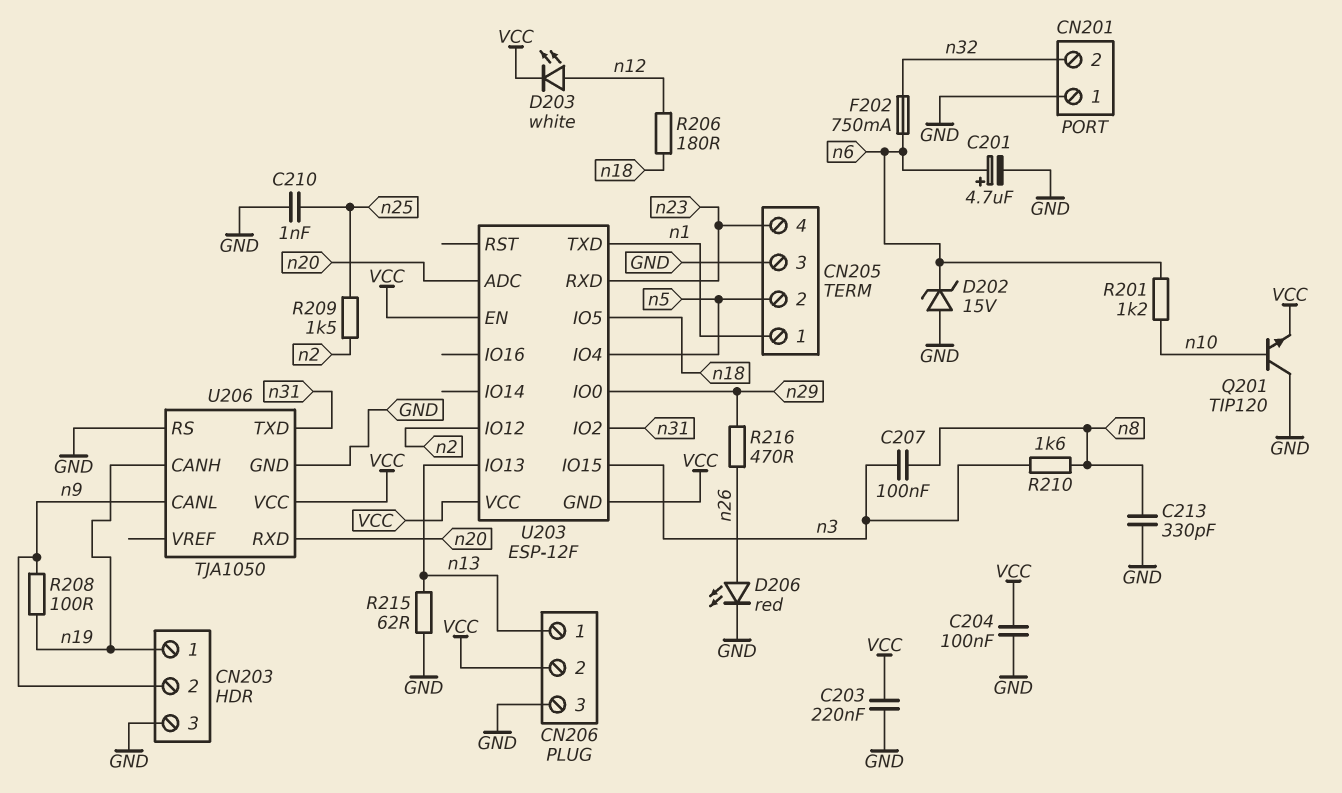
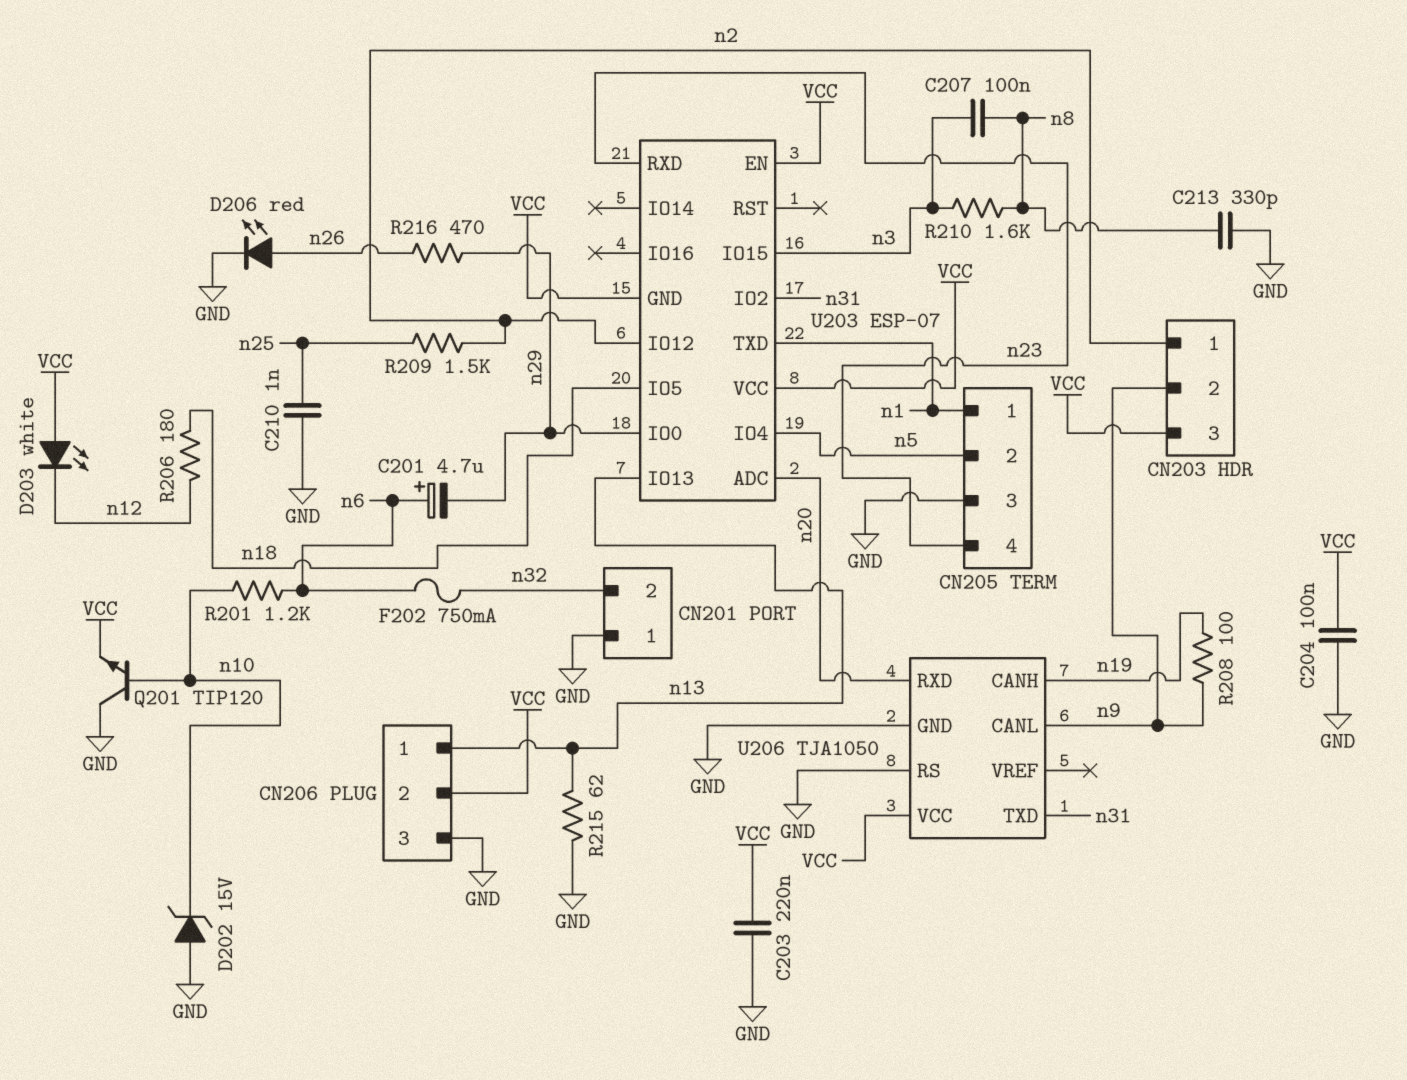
C201: 4.7uF (plus n6, minus GND) -> 4.7uF (plus n6, minus n29)
CN203 pin 1: n19 -> n2
CN203 pin 3: GND -> VCC
D202: zener 15V (A GND, K n6) -> zener 15V (A GND, K n10)
D203: LED white (A n12, K VCC) -> LED white (A VCC, K n12)
U203: ESP-12F -> ESP-07

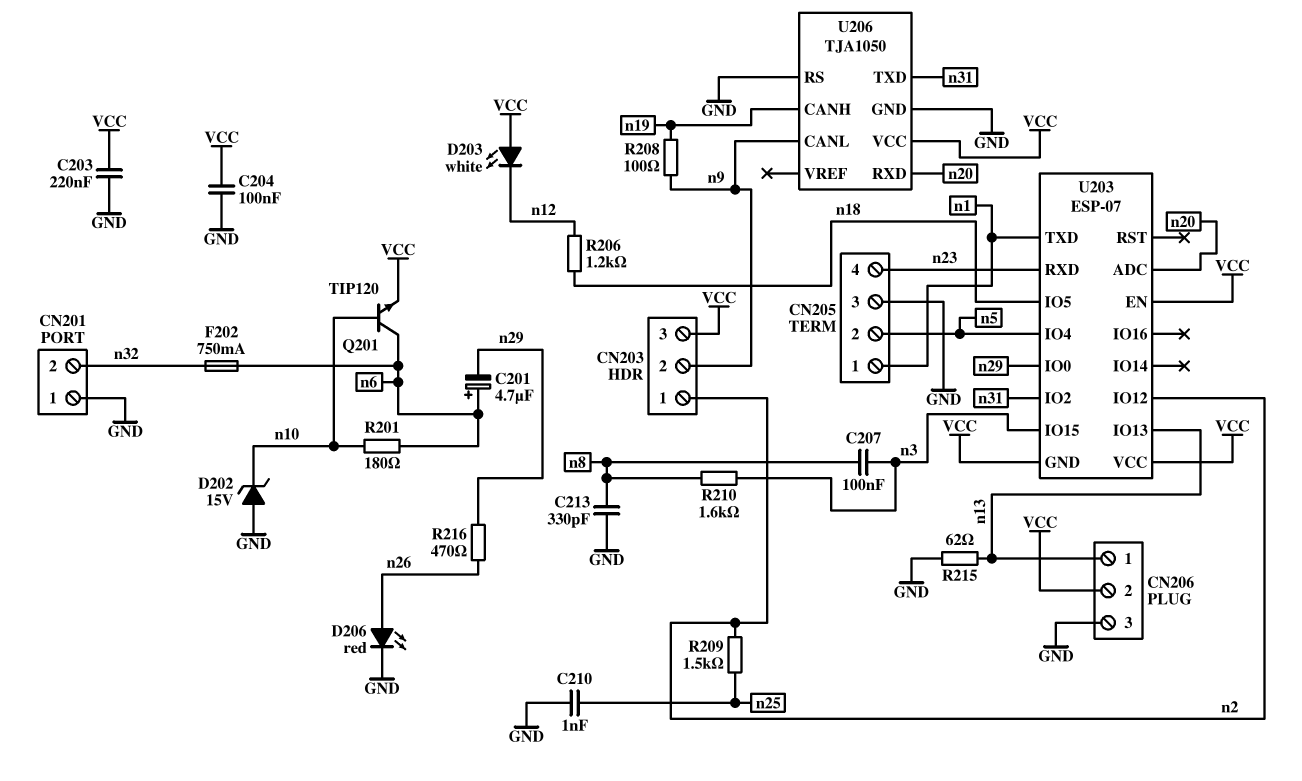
Q201: NPN TIP120 (B n10, C GND, E VCC) -> NPN TIP120 (B n10, C n6, E VCC)
R201: 1.2k (n6, n10) -> 180 (n6, n10)
R206: 180 (n12, n18) -> 1.2k (n12, n18)

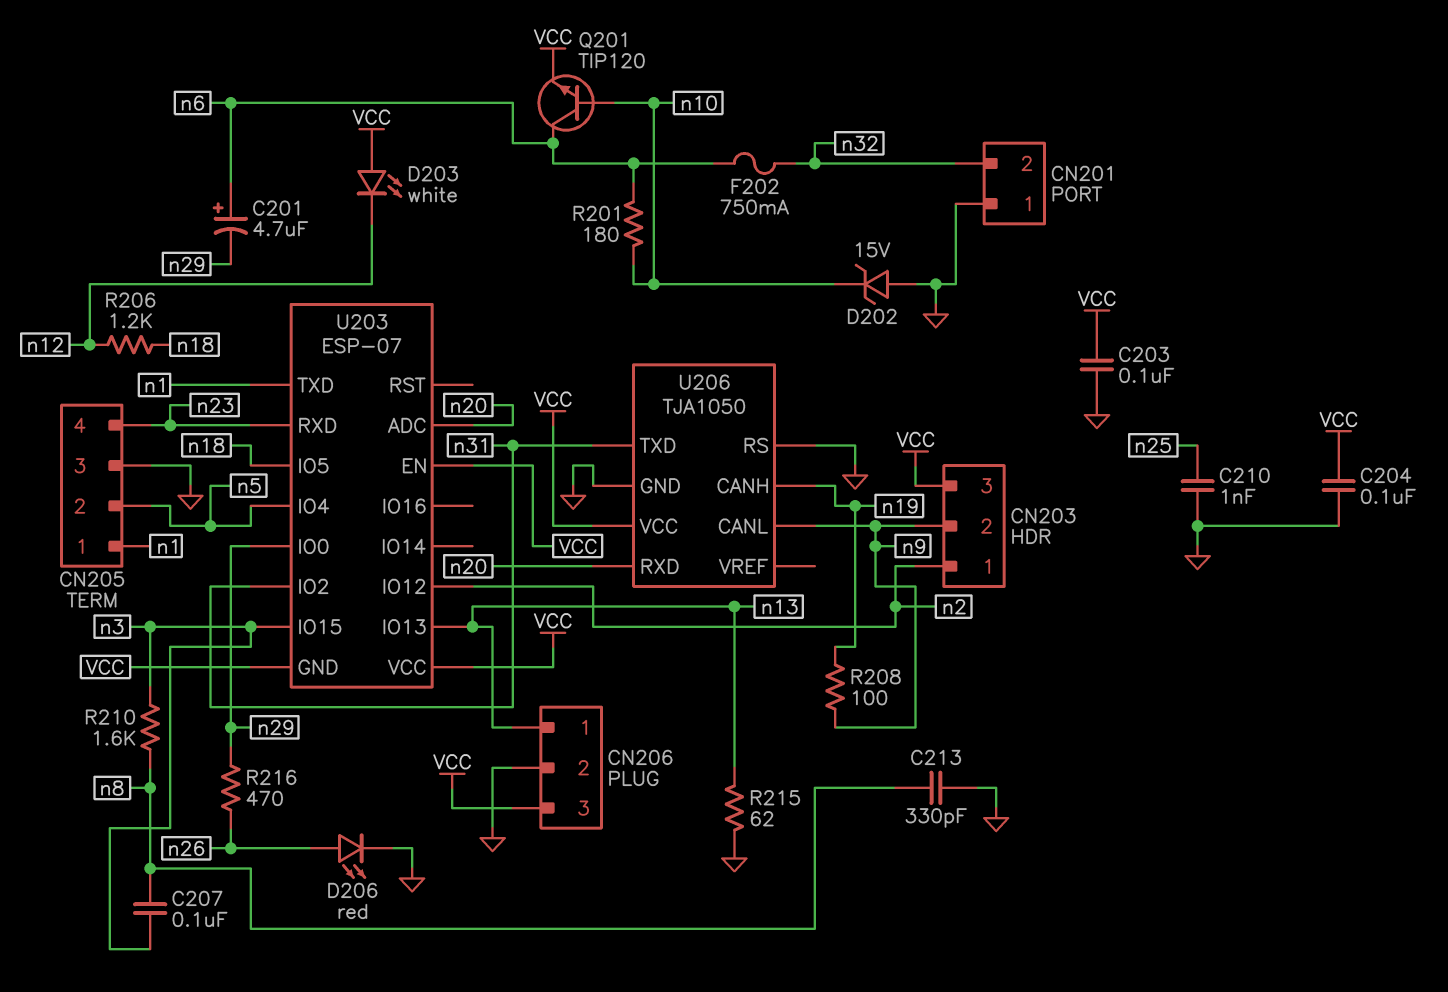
C203: 220nF (GND, VCC) -> 100nF (GND, VCC)
CN206 pin 2: VCC -> GND
CN206 pin 3: GND -> VCC
R209: 1.5k (n2, n25) -> none

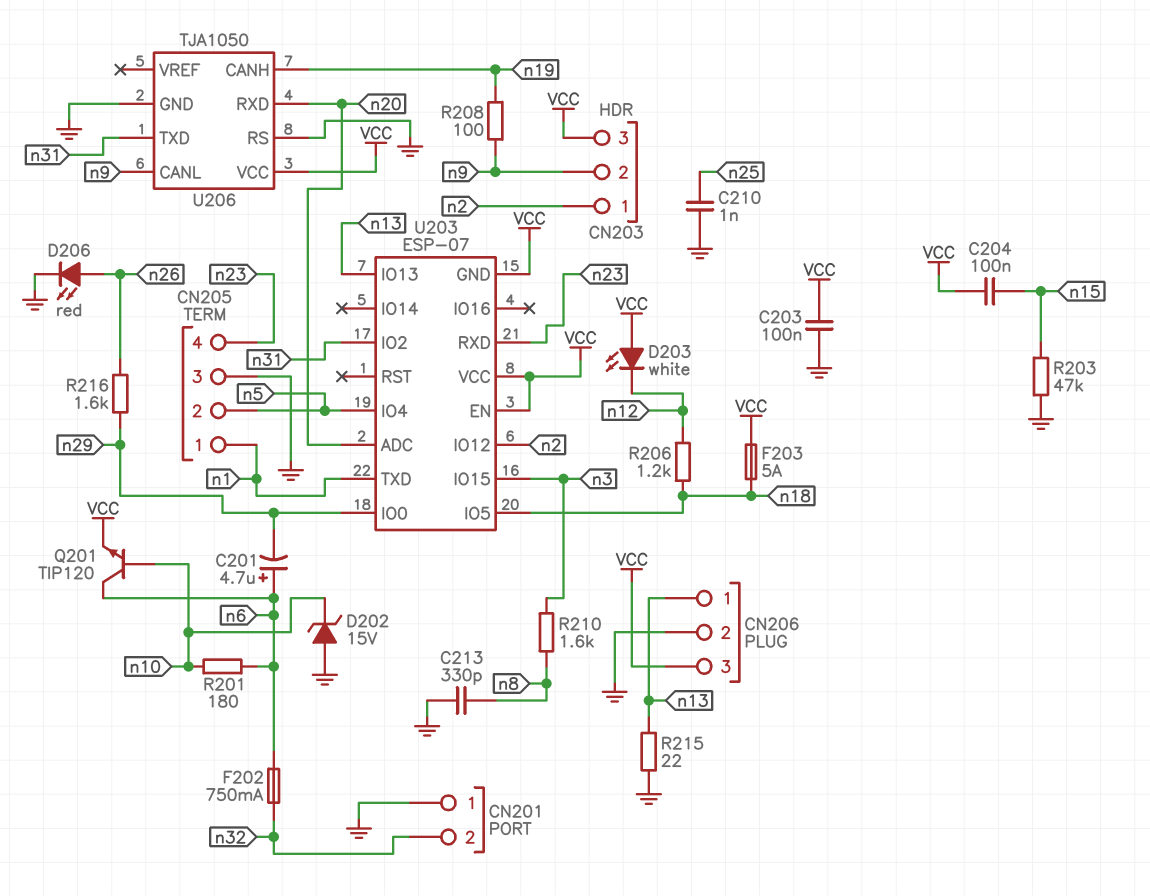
C204: 100nF (GND, VCC) -> 100nF (VCC, n15)
C207: 100nF (n3, n8) -> none
F203: none -> 5A (VCC, n18)
R203: none -> 47k (GND, n15)
R215: 62 (GND, n13) -> 22 (GND, n13)
R216: 470 (n26, n29) -> 1.6k (n26, n29)

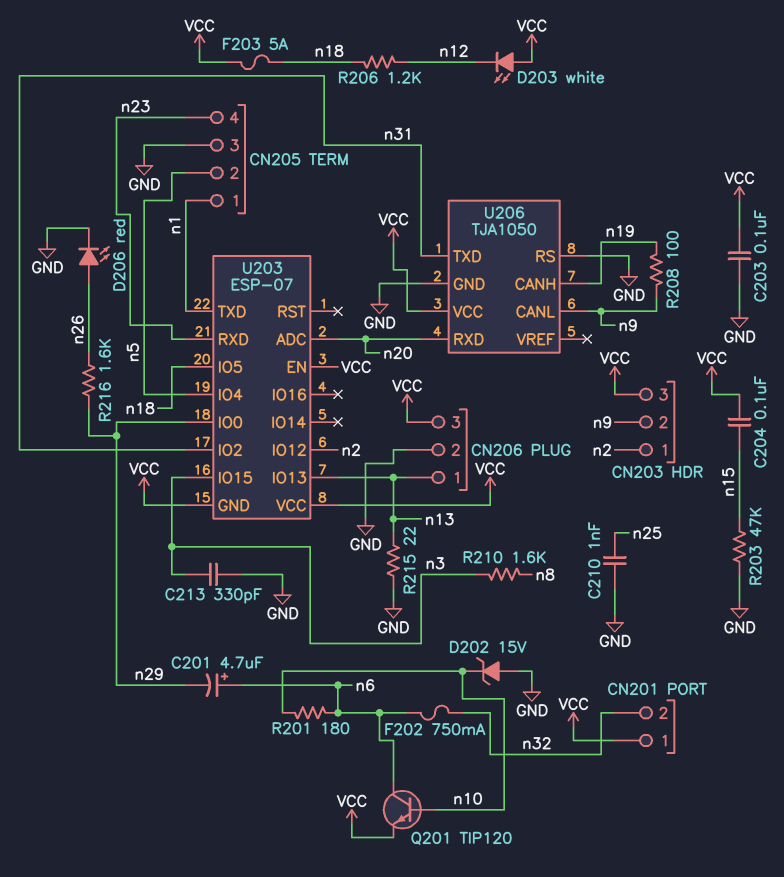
C213: 330pF (GND, n8) -> 330pF (GND, n3)
CN201 pin 1: GND -> VCC

